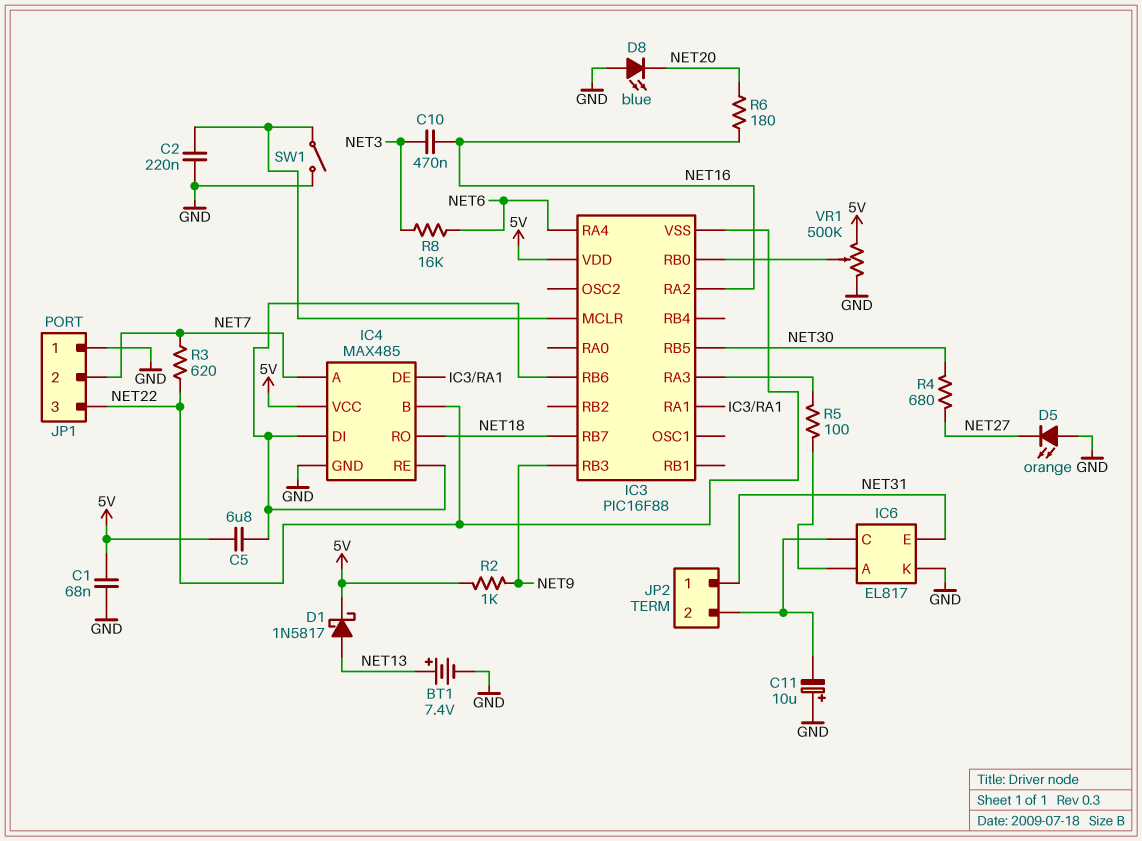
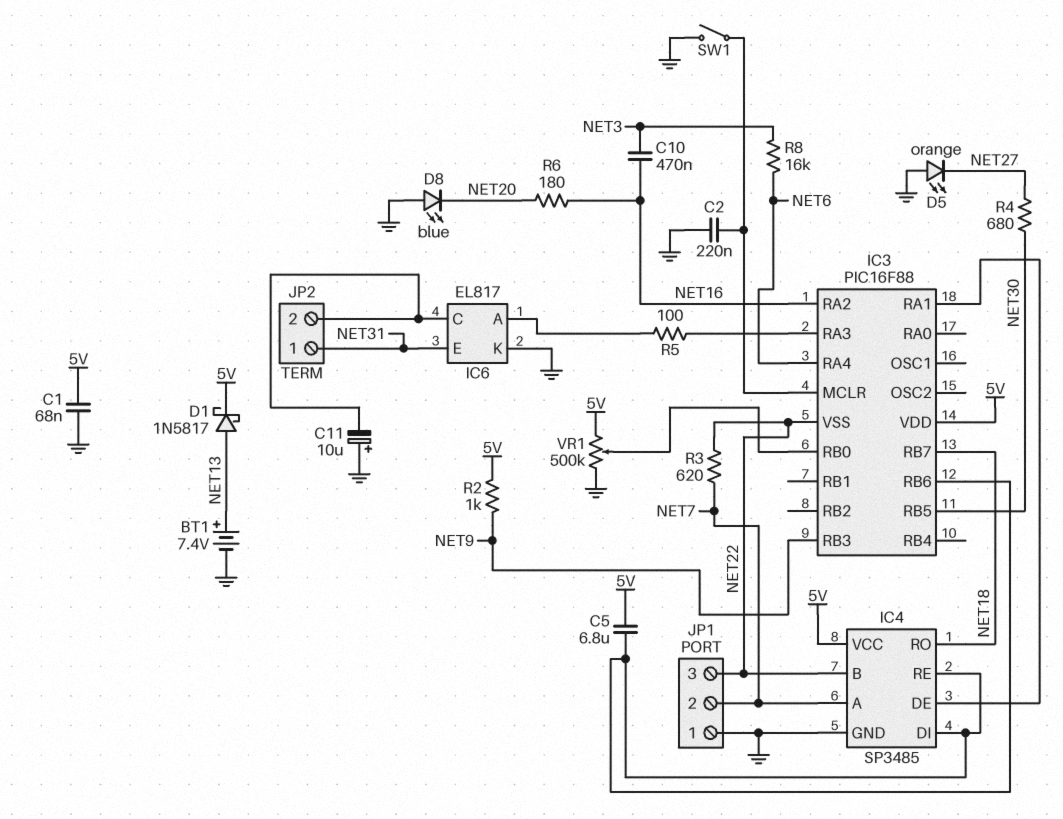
IC4: MAX485 -> SP3485

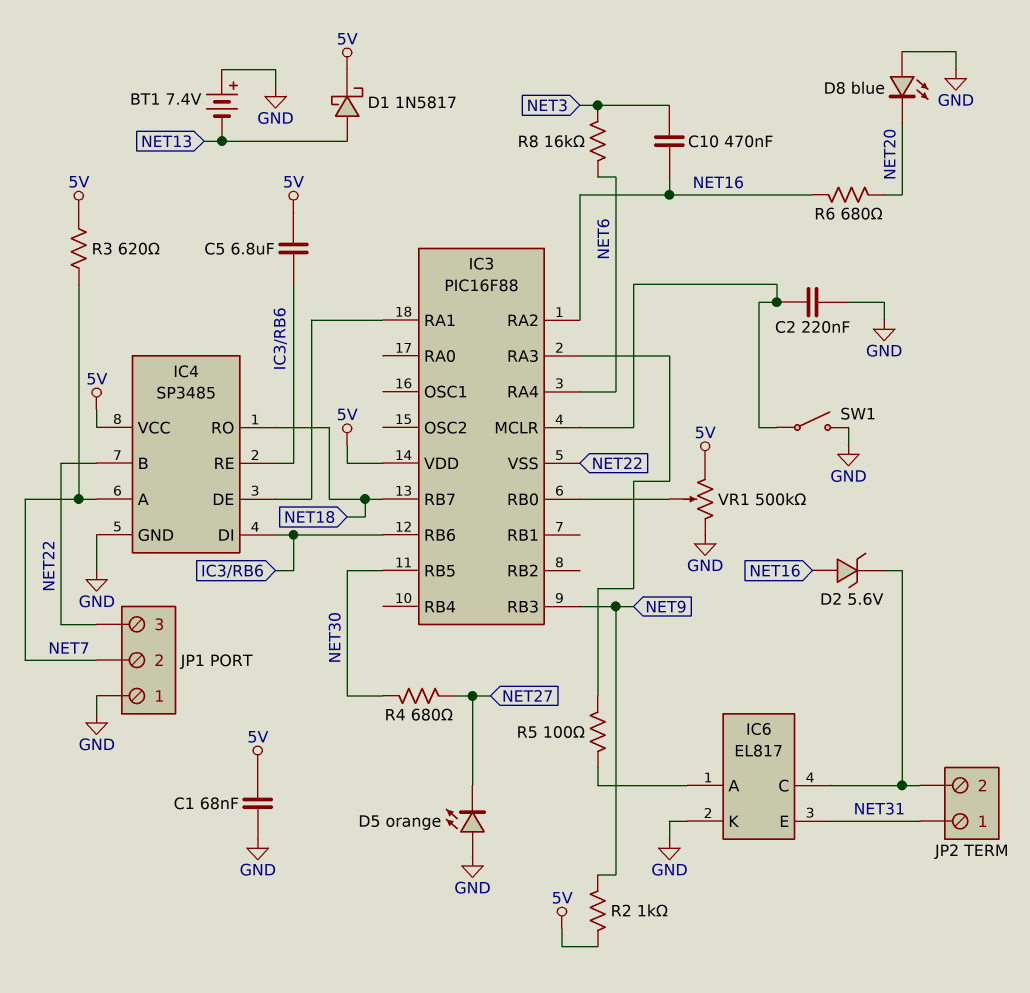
BT1: 7.4V (plus NET13, minus GND) -> 7.4V (plus GND, minus NET13)
C11: 10uF (plus GND, minus IC6/C) -> none
D2: none -> zener 5.6V (A NET16, K IC6/C)
R3: 620 (NET7, NET22) -> 620 (5V, NET7)
R6: 180 (NET16, NET20) -> 680 (NET16, NET20)

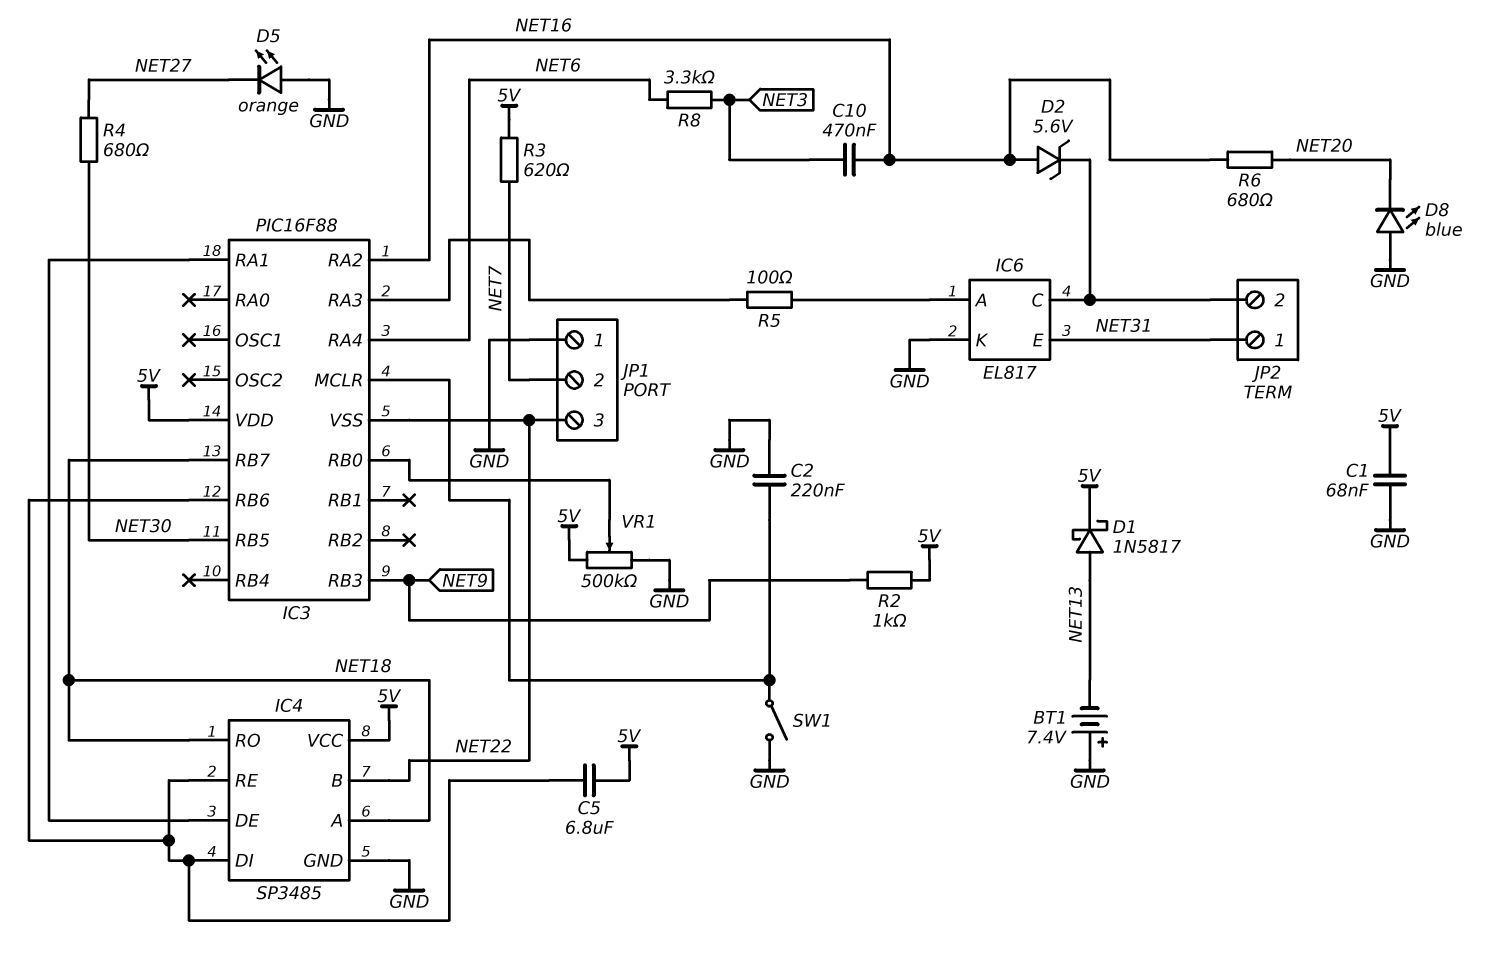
IC4 pin A: NET7 -> NET18
R8: 16k (NET3, NET6) -> 3.3k (NET3, NET6)

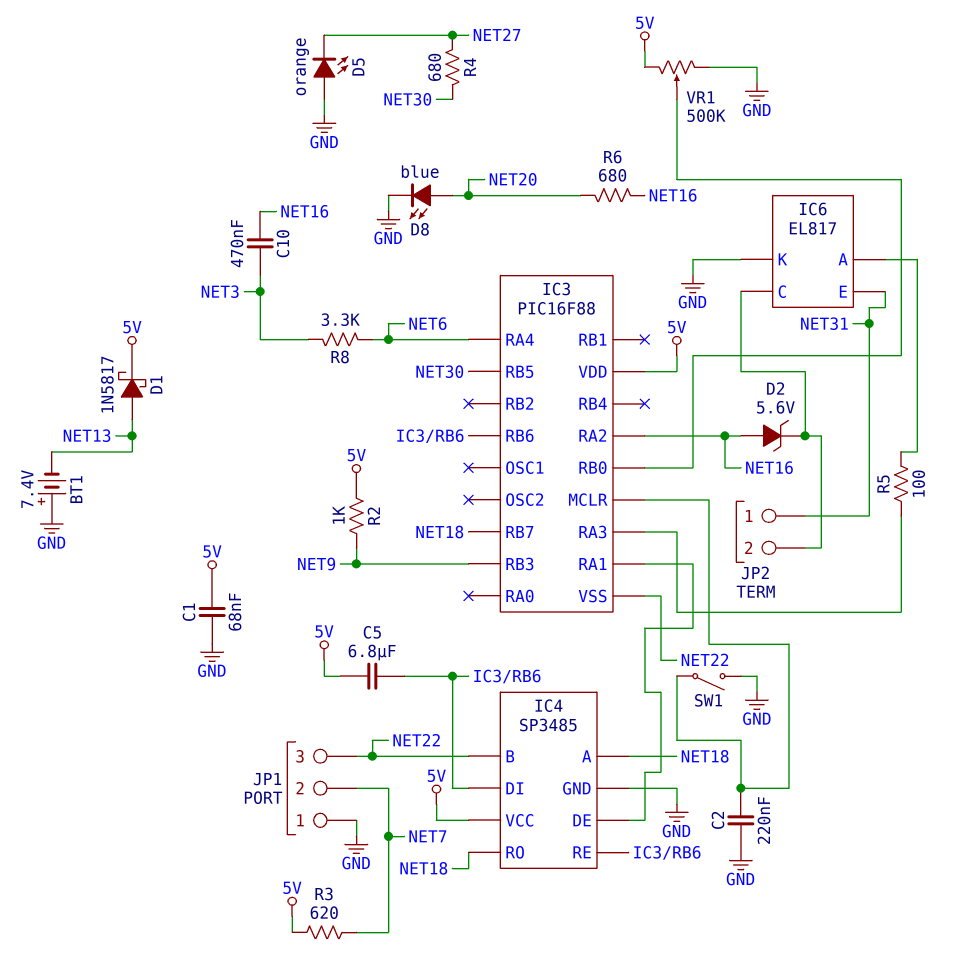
D8: LED blue (A GND, K NET20) -> LED blue (A NET20, K GND)

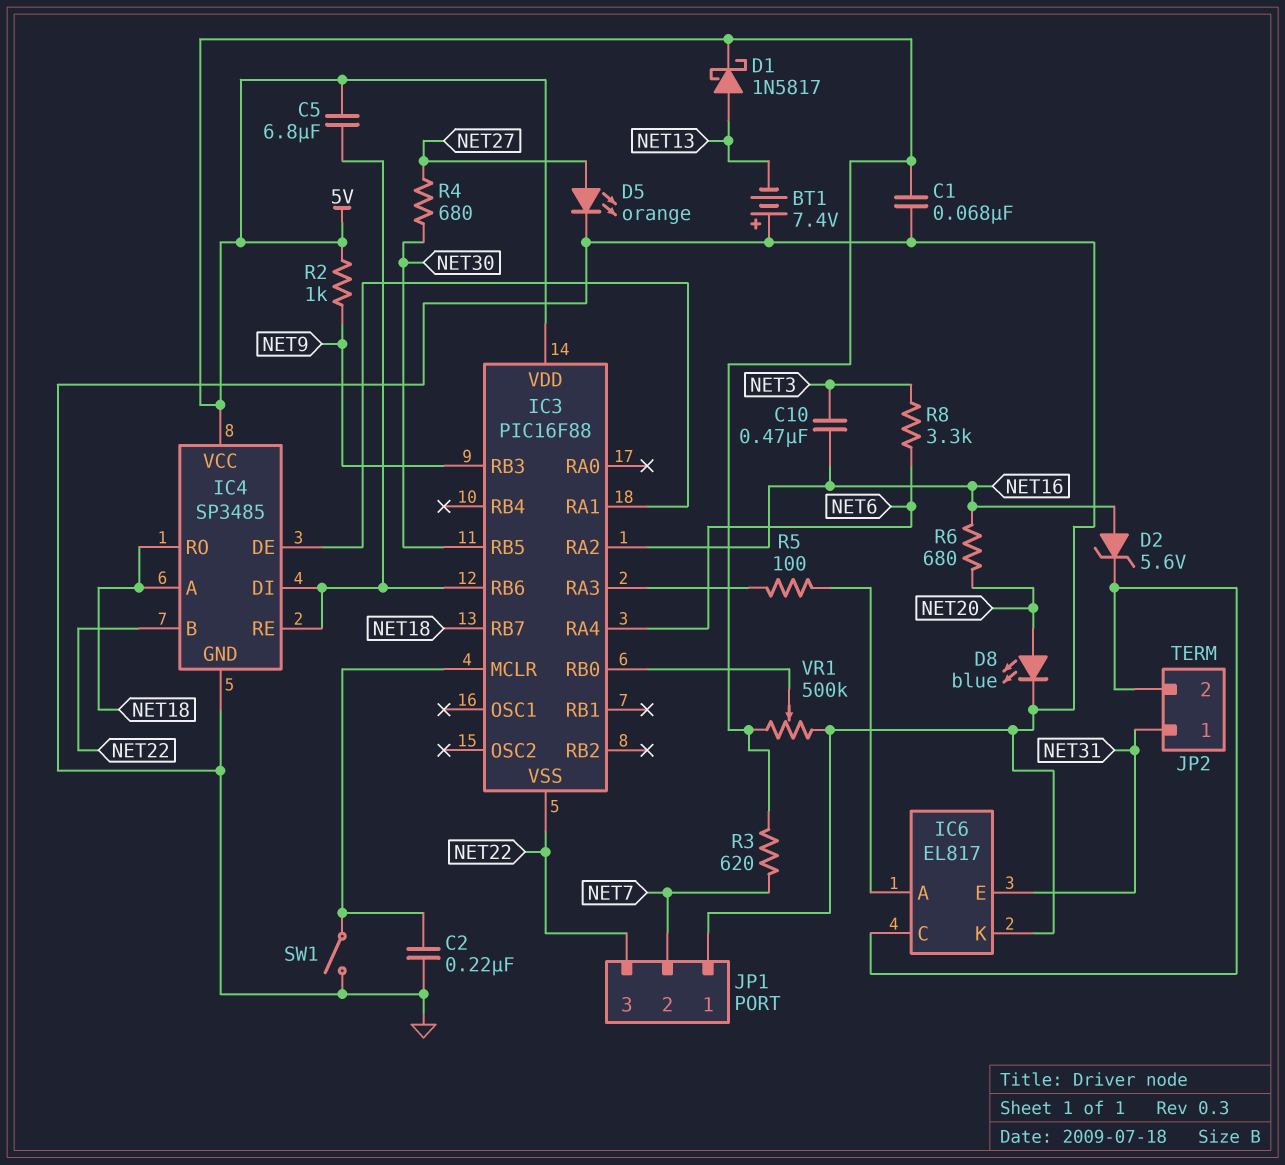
D5: LED orange (A GND, K NET27) -> LED orange (A NET27, K GND)

